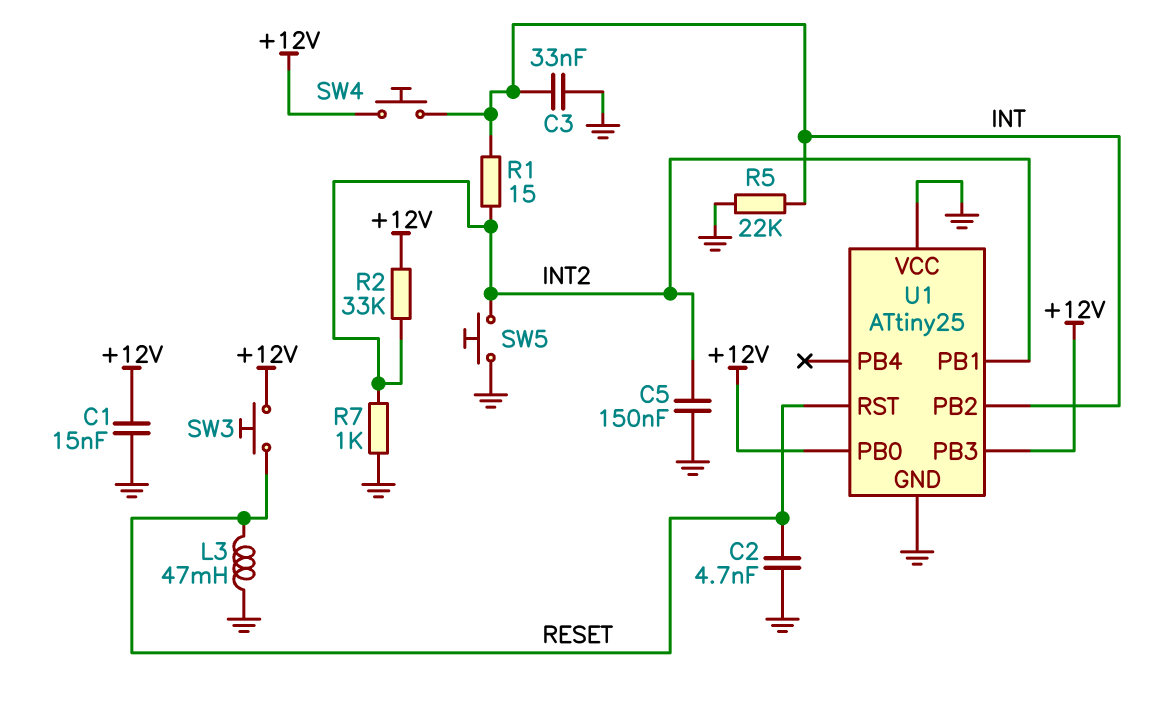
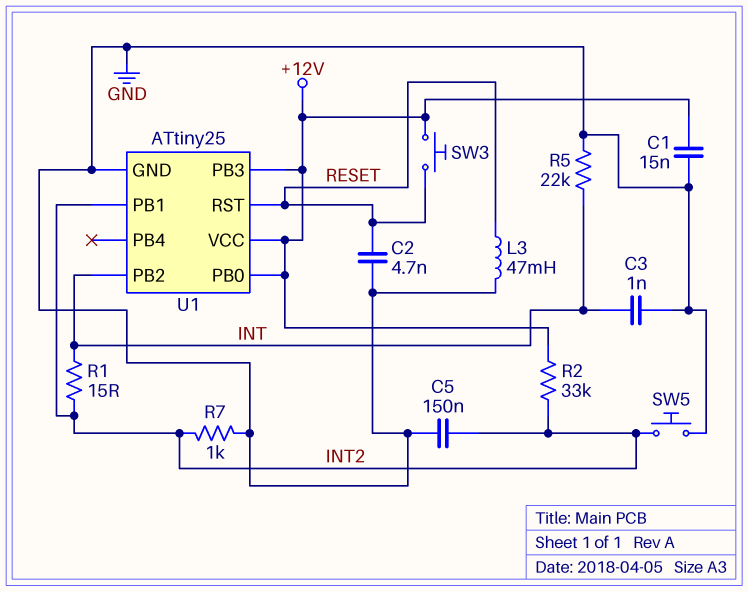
C3: 33nF (GND, INT) -> 1nF (GND, INT)
SW4: button (+12V, INT) -> none
U1 pin VCC: GND -> +12V

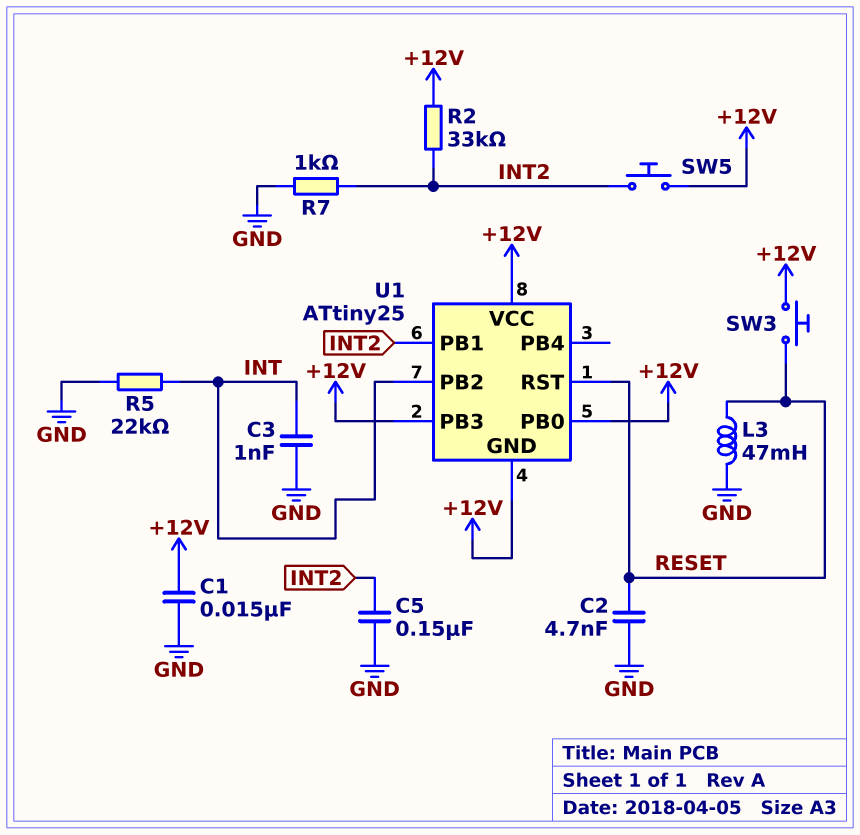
R1: 15 (INT, INT2) -> none
SW5: button (GND, INT2) -> button (+12V, INT2)
U1 pin GND: GND -> +12V

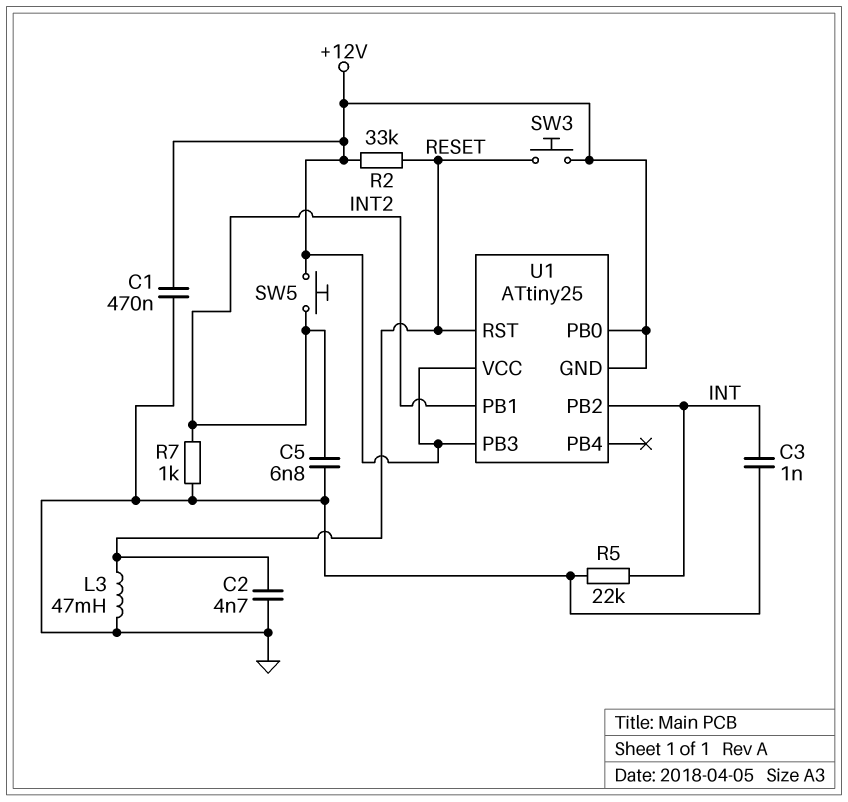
C1: 15nF (+12V, GND) -> 470nF (+12V, GND)
C5: 150nF (GND, INT2) -> 6.8nF (GND, INT2)
R2: 33k (+12V, INT2) -> 33k (+12V, RESET)

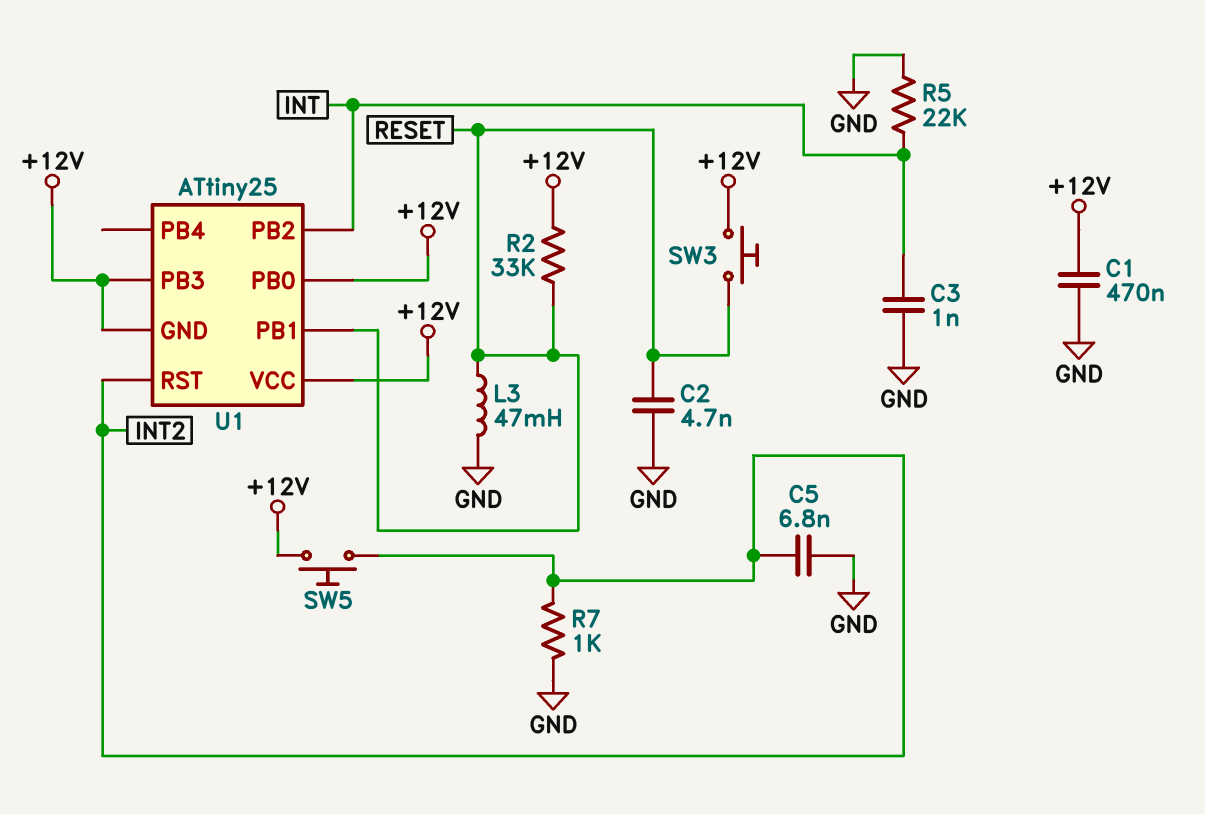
U1 pin PB1: INT2 -> RESET
U1 pin RST: RESET -> INT2

